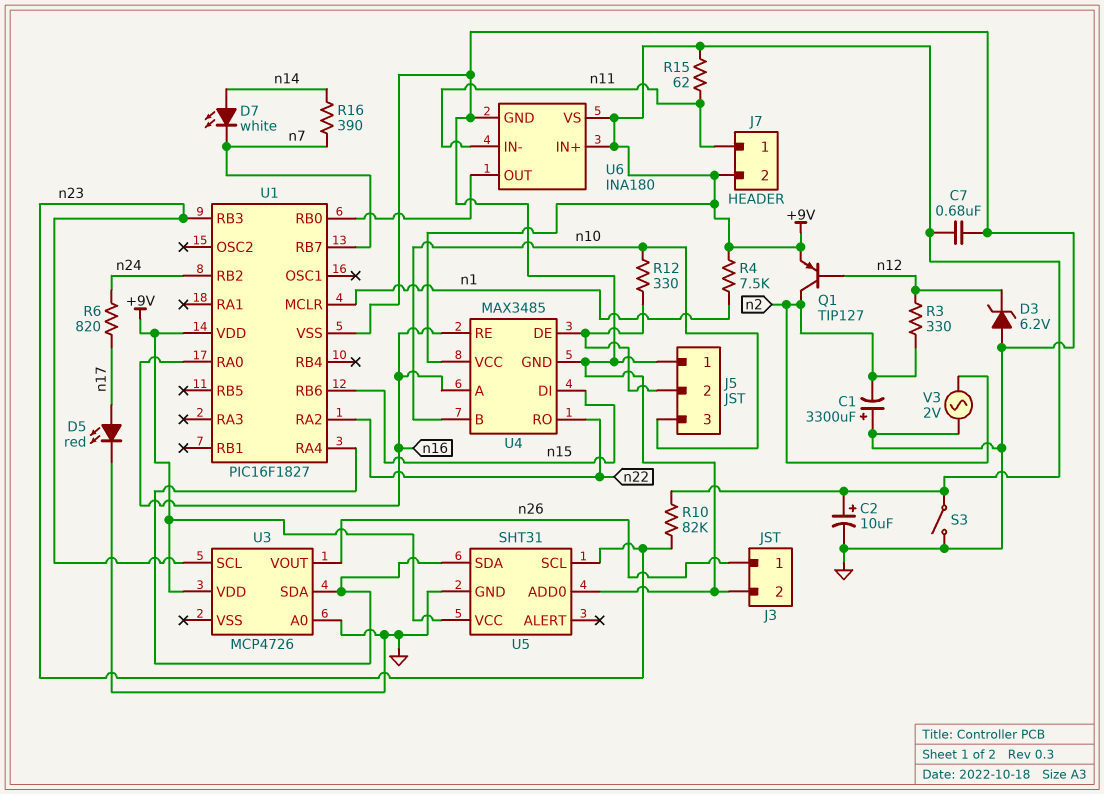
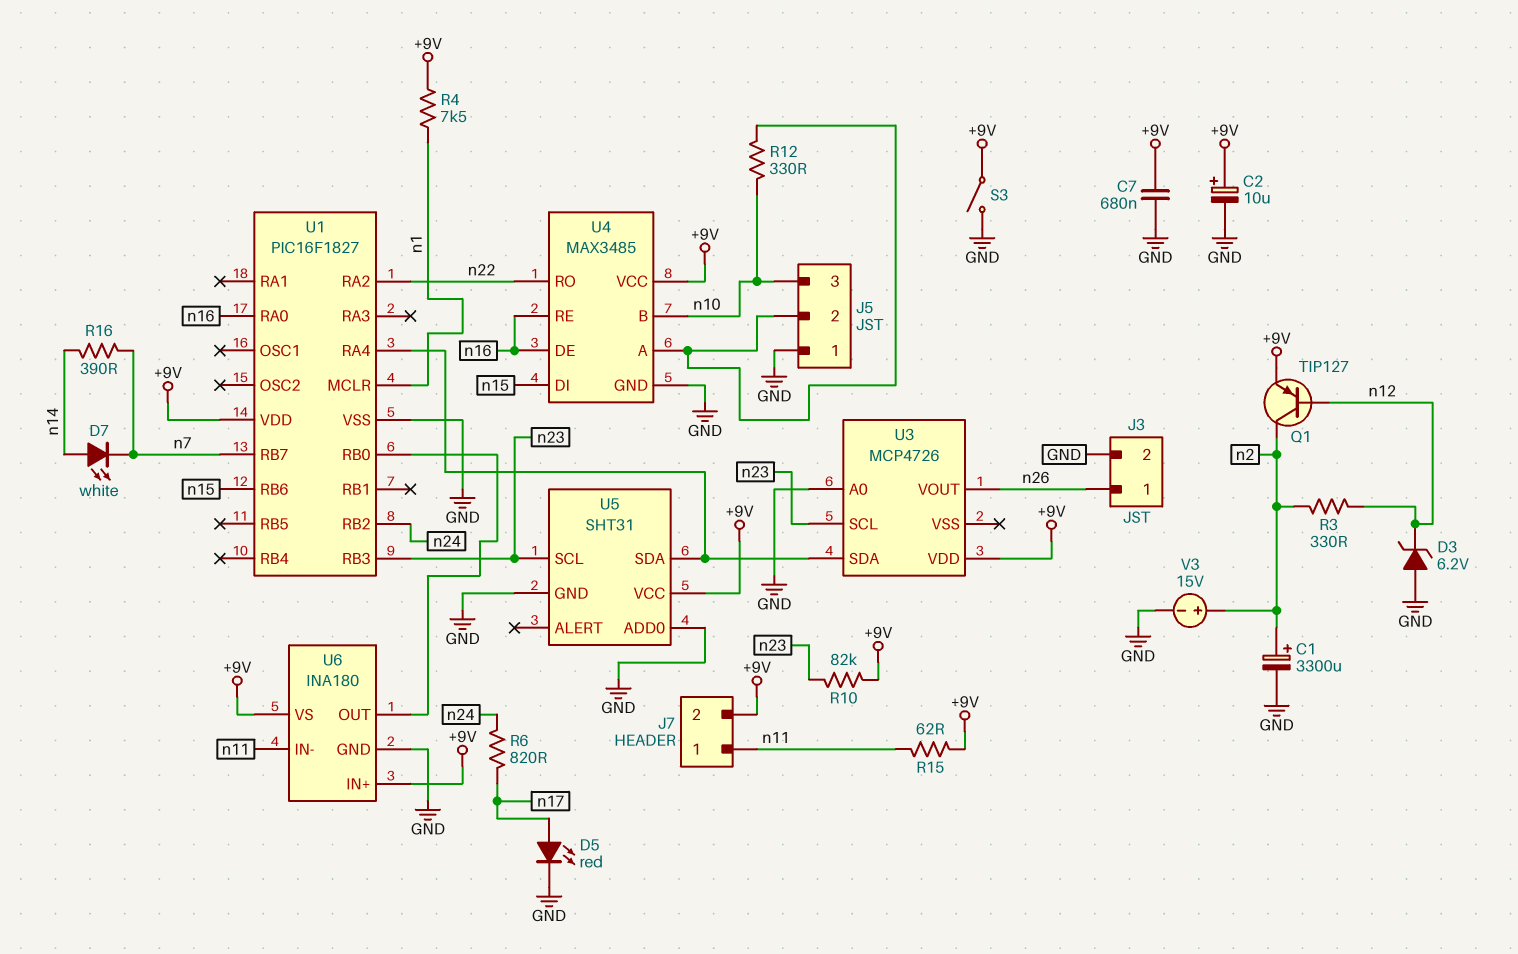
C1: 3300uF (plus GND, minus n2) -> 3300uF (plus n2, minus GND)
U4 pin A: n16 -> J5/2
U4 pin DE: J5/2 -> n16
V3: AC 2V (GND, n2) -> 15V (plus n2, minus GND)

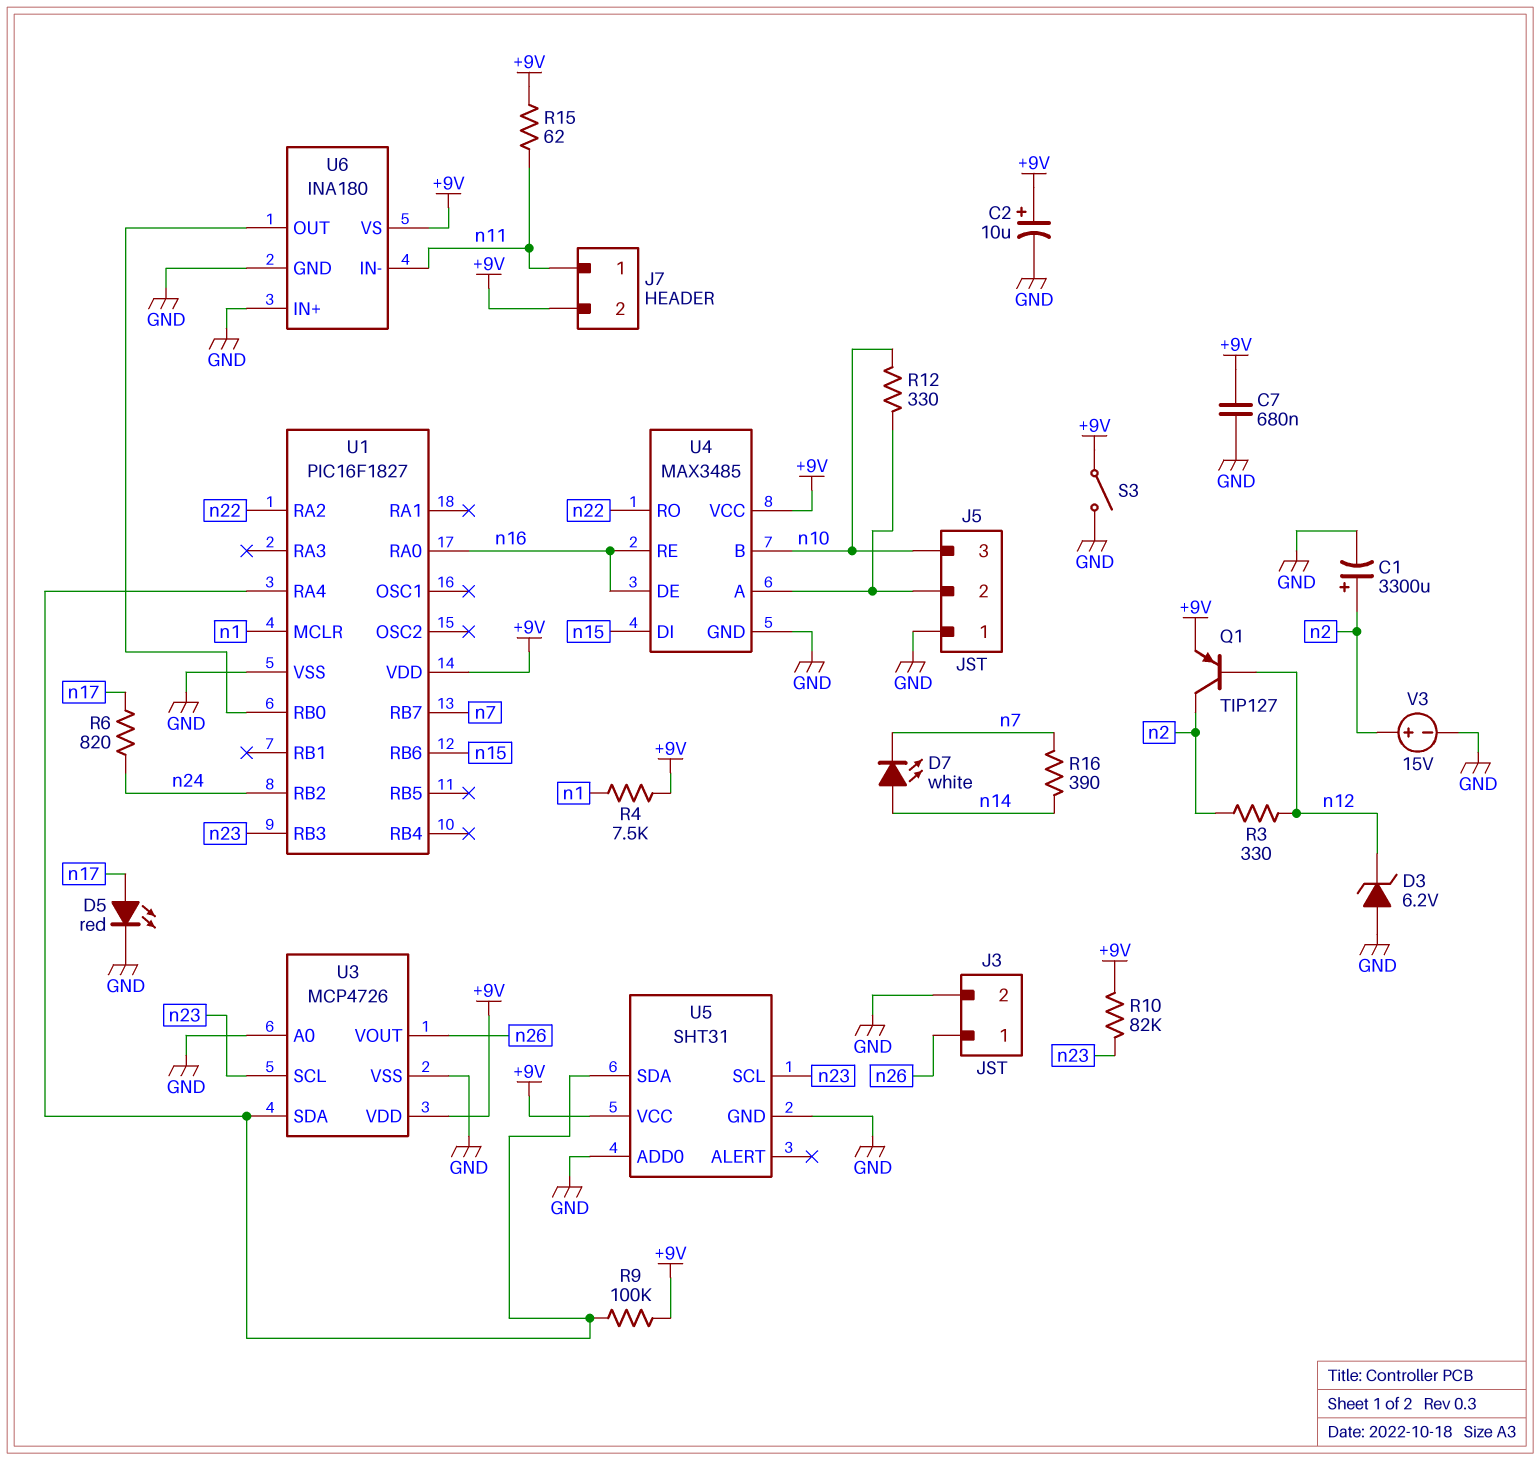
R9: none -> 100k (+9V, U1/RA4)
U3 pin VSS: none -> GND
U6 pin IN+: +9V -> GND

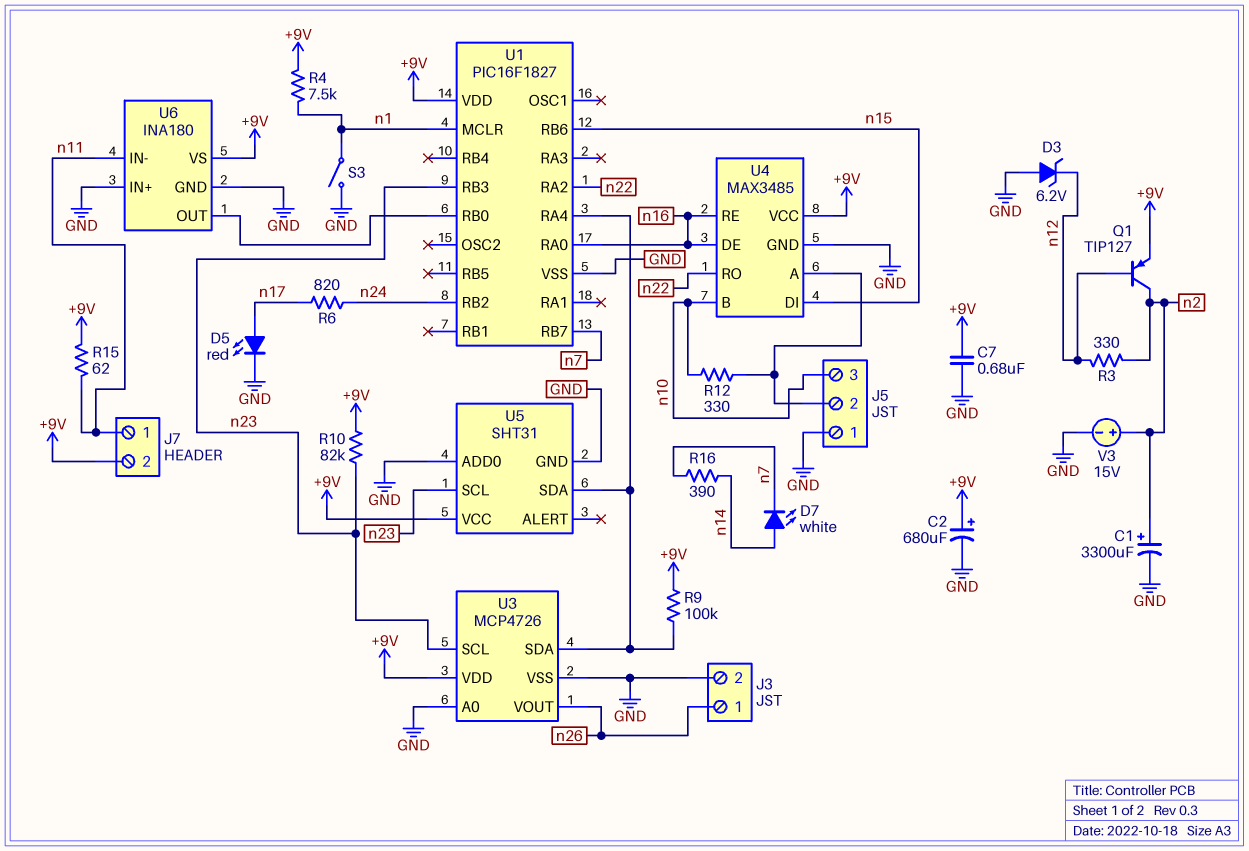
C2: 10uF (plus +9V, minus GND) -> 680uF (plus +9V, minus GND)
S3: switch (+9V, GND) -> switch (GND, n1)

